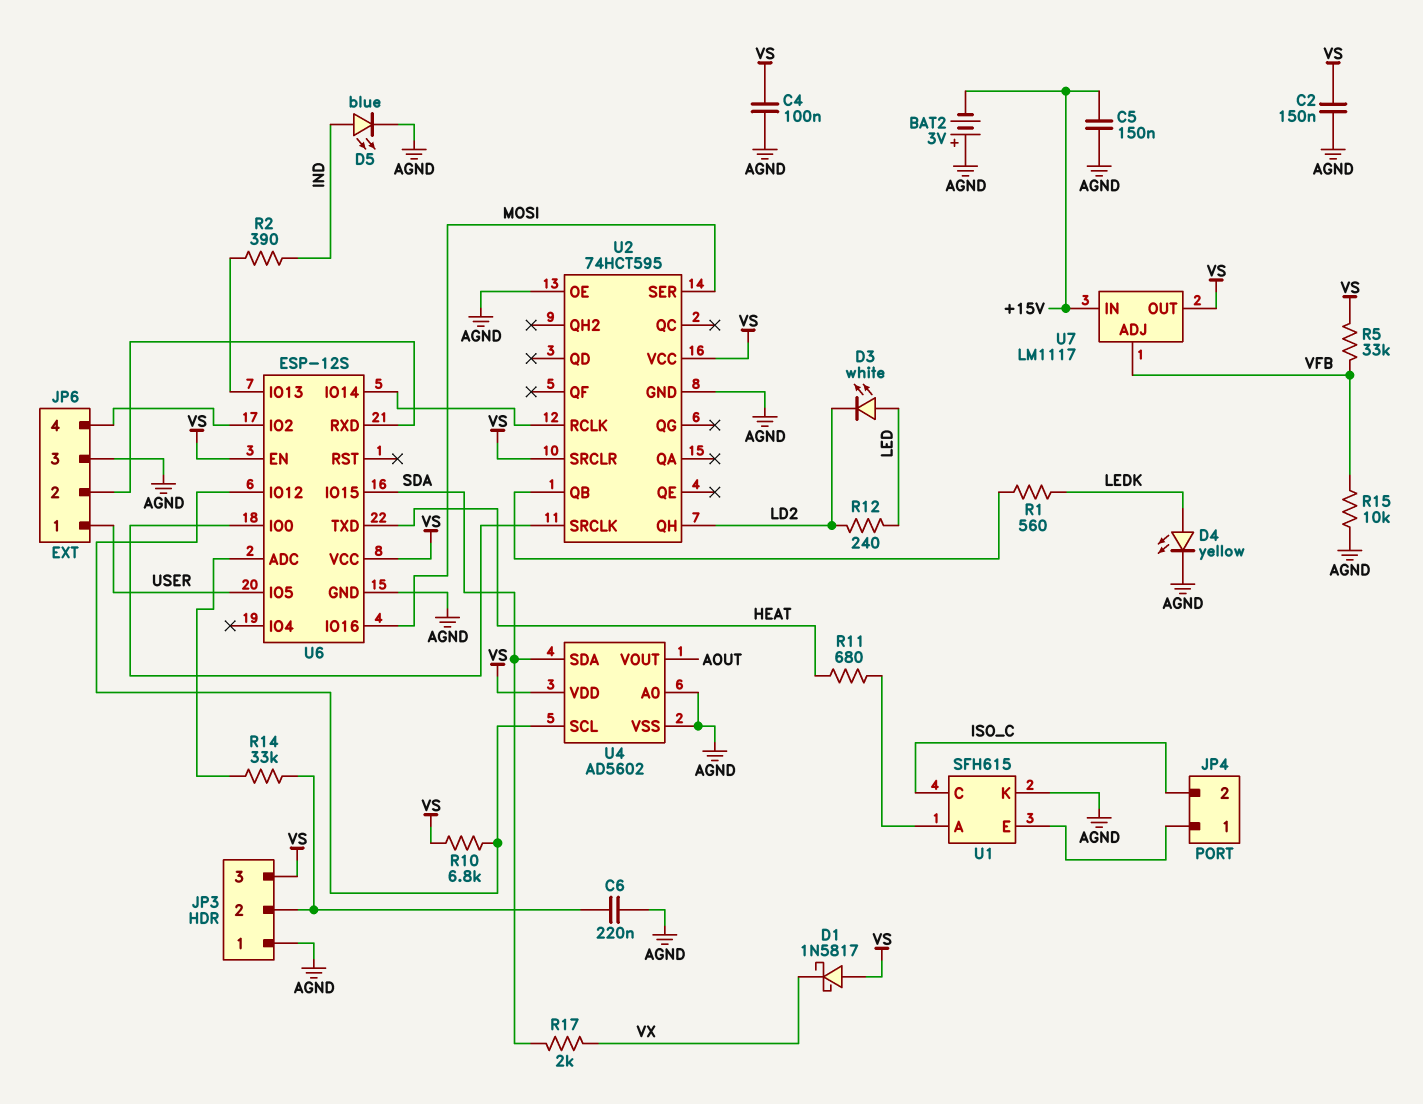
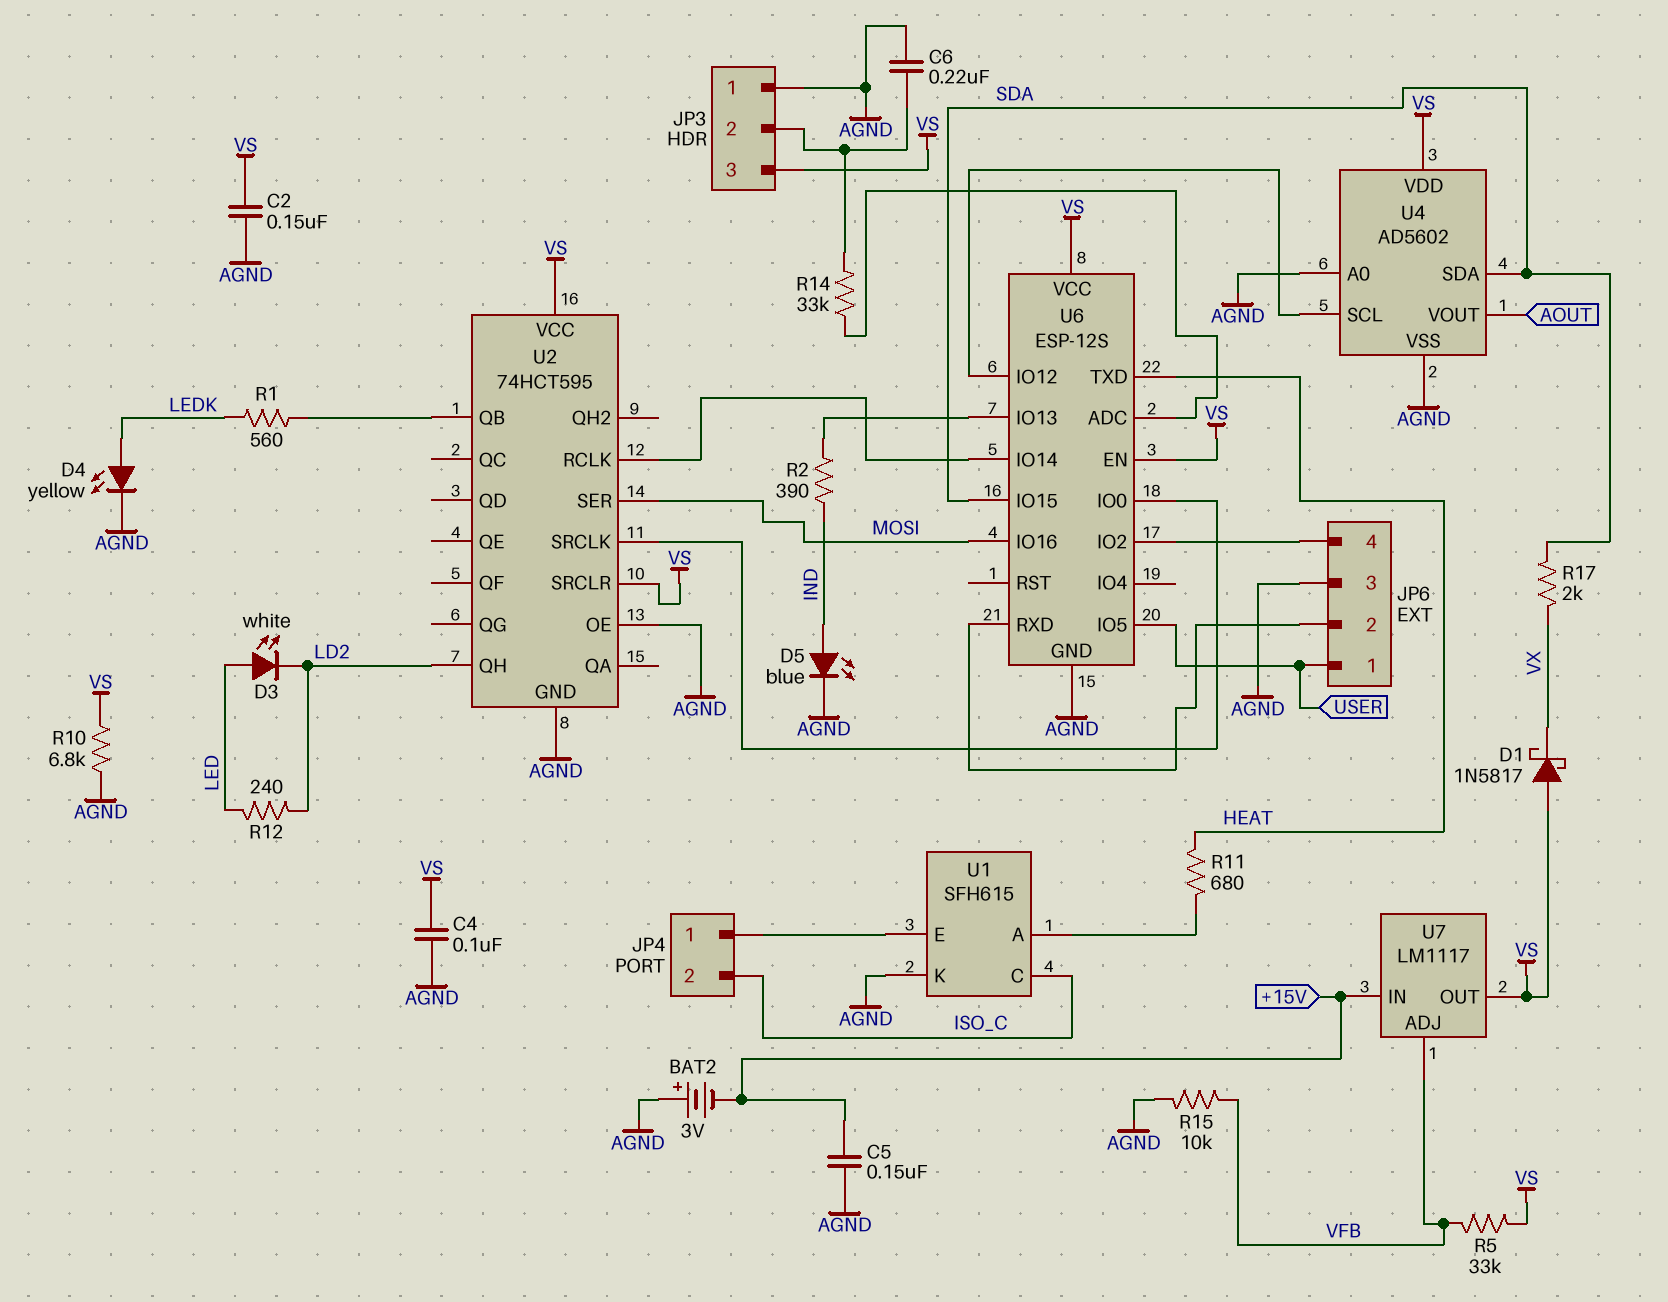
R10: 6.8k (U4/SCL, VS) -> 6.8k (AGND, VS)

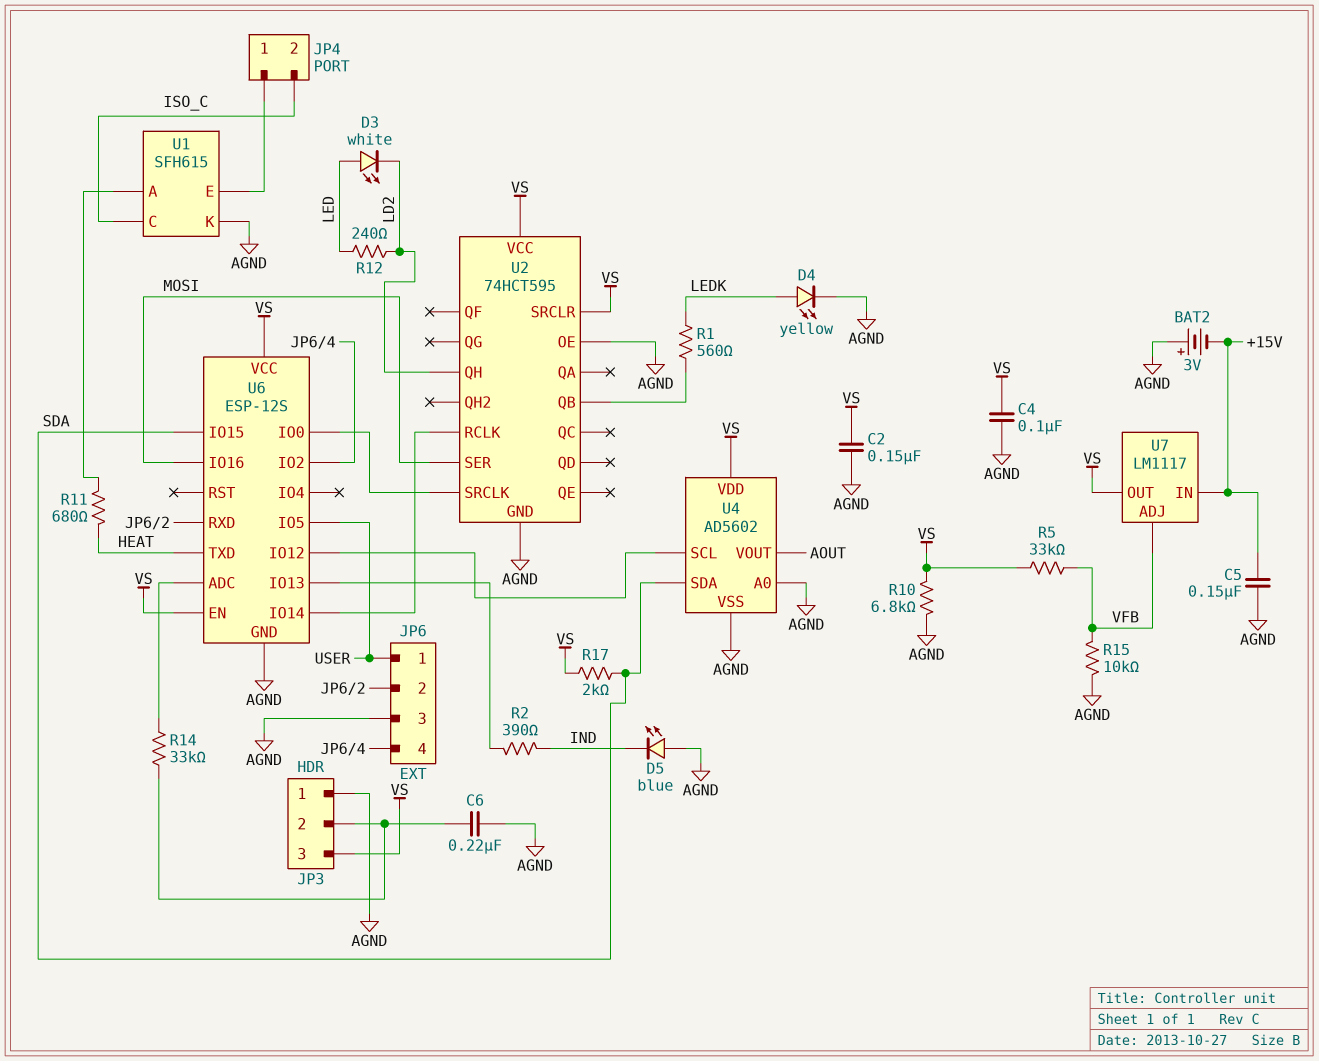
D1: schottky 1N5817 (A VS, K VX) -> none
D5: LED blue (A IND, K AGND) -> LED blue (A AGND, K IND)
R17: 2k (SDA, VX) -> 2k (SDA, VS)

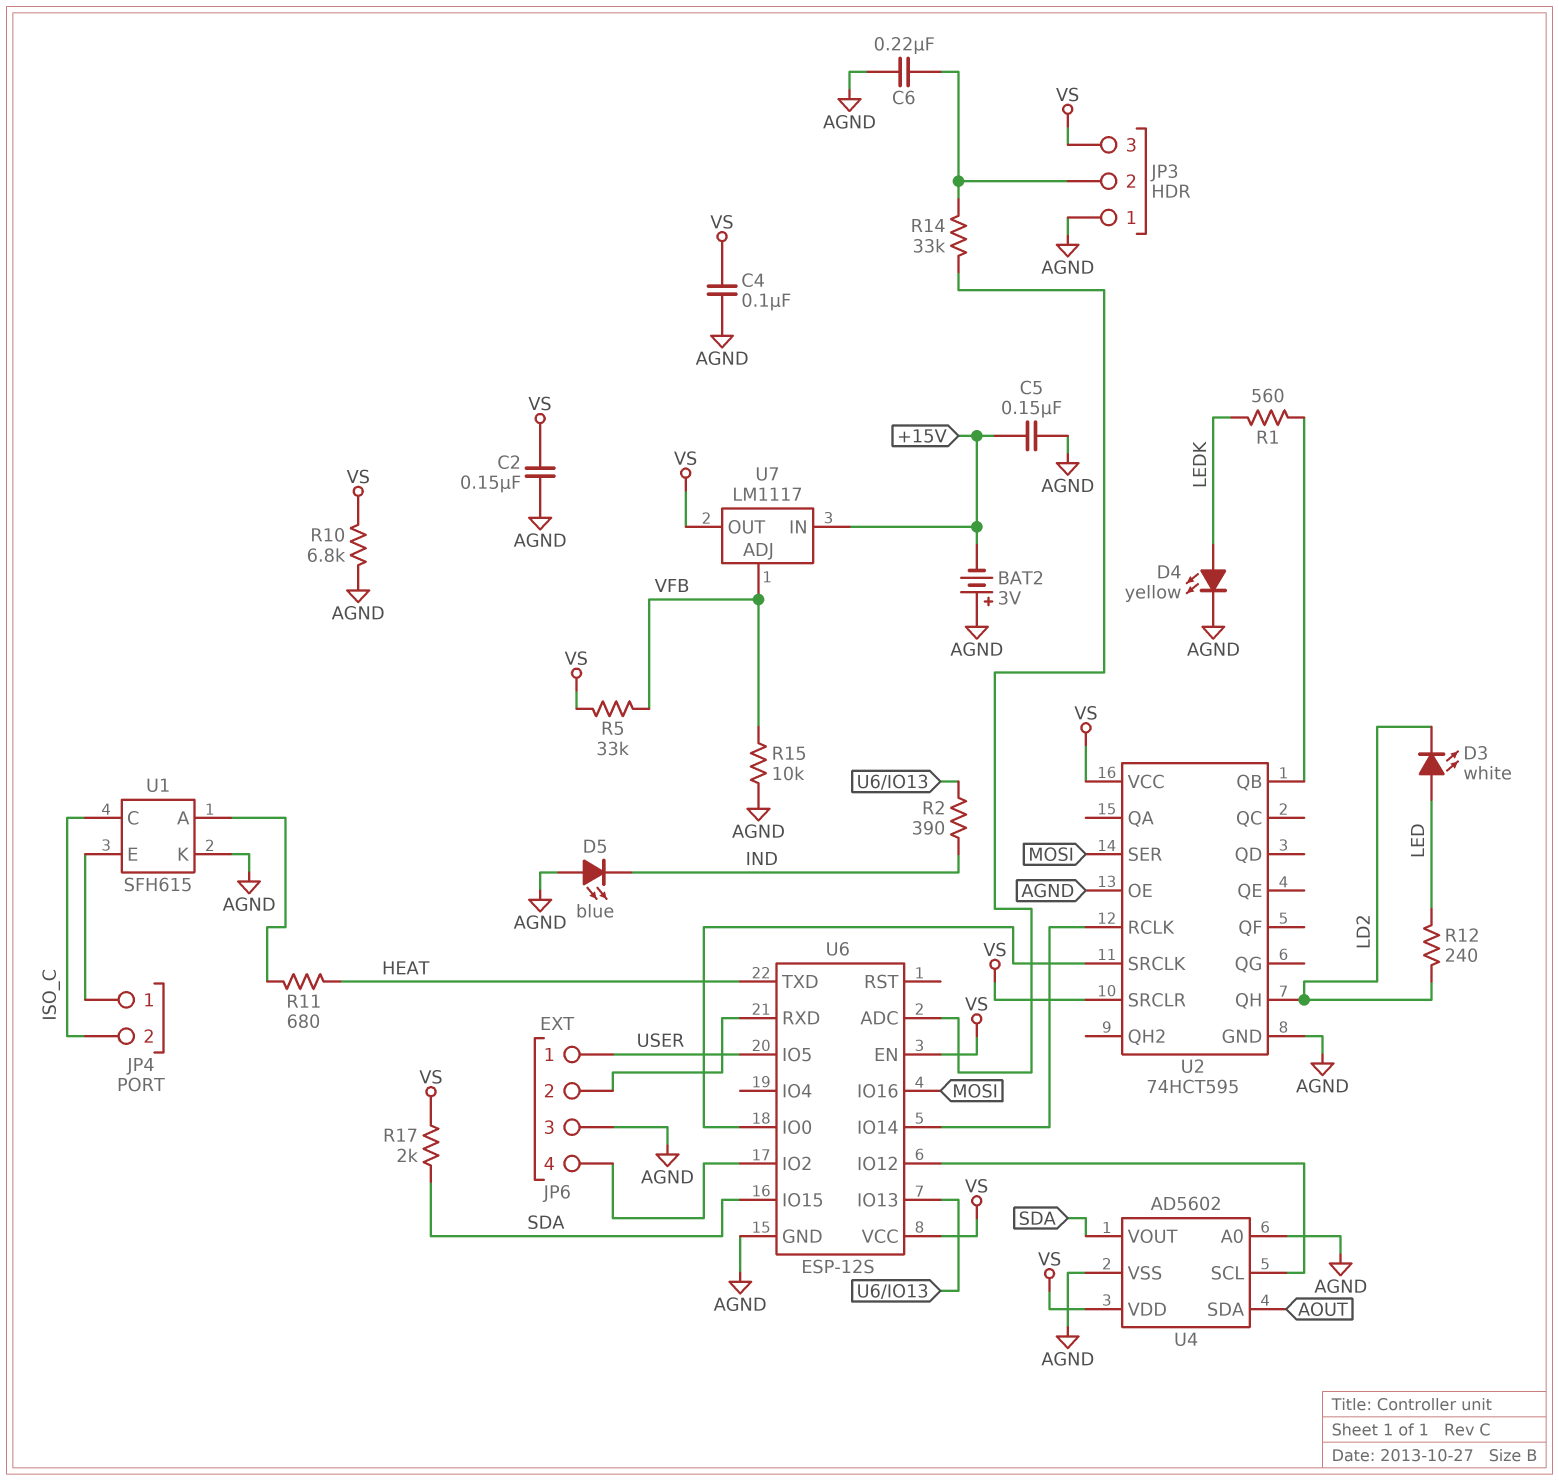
U4 pin SDA: SDA -> AOUT
U4 pin VOUT: AOUT -> SDA

